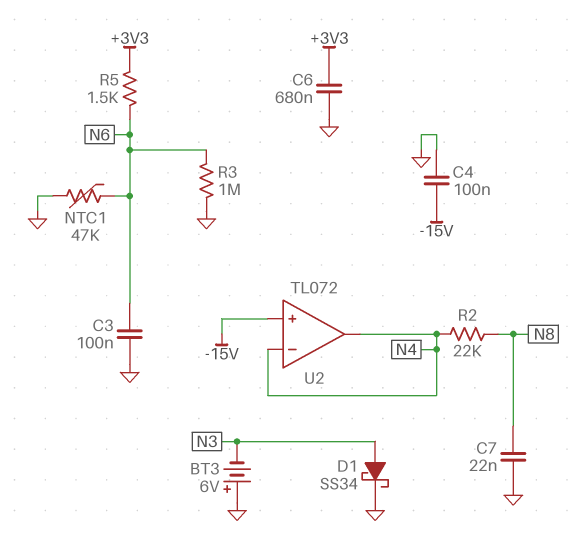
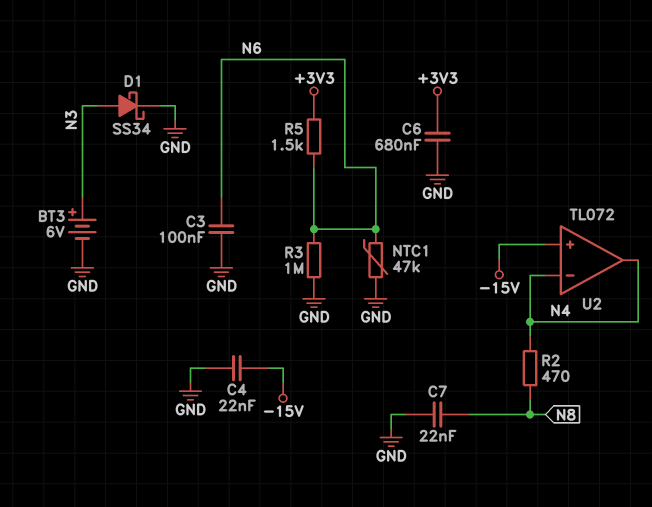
BT3: 6V (plus GND, minus N3) -> 6V (plus N3, minus GND)
C4: 100nF (-15V, GND) -> 22nF (-15V, GND)
R2: 22k (N4, N8) -> 470 (N4, N8)

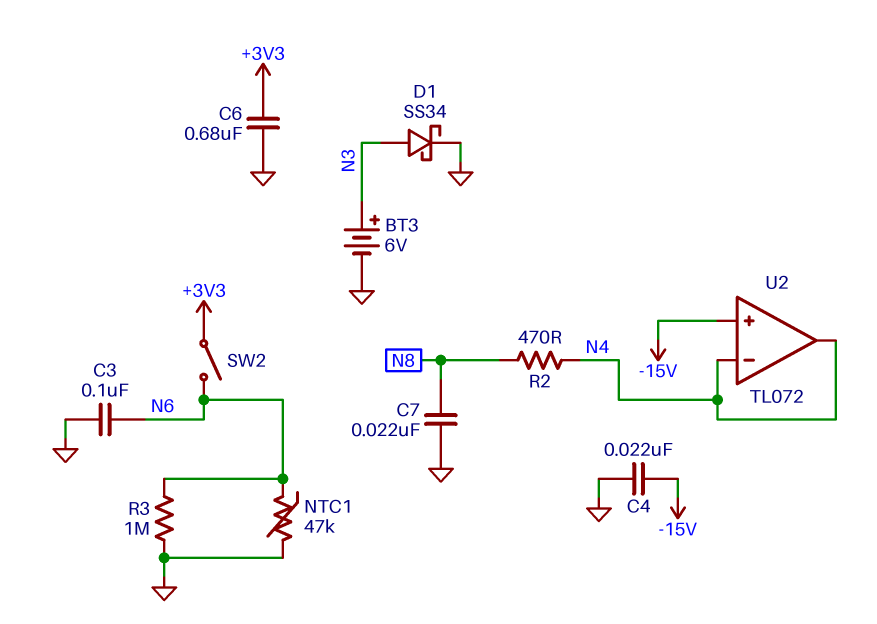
R5: 1.5k (+3V3, N6) -> none
SW2: none -> switch (+3V3, N6)

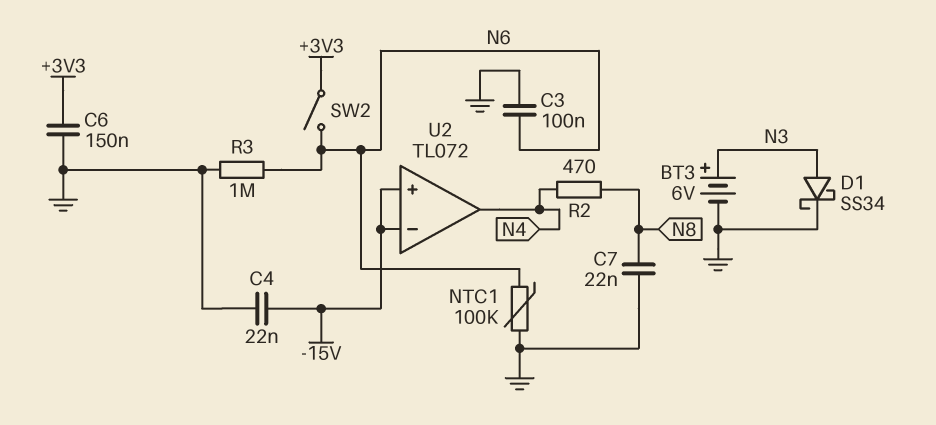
C6: 680nF (+3V3, GND) -> 150nF (+3V3, GND)
NTC1: 47k (GND, N6) -> 100k (GND, N6)
U2 pin in-: N4 -> -15V

